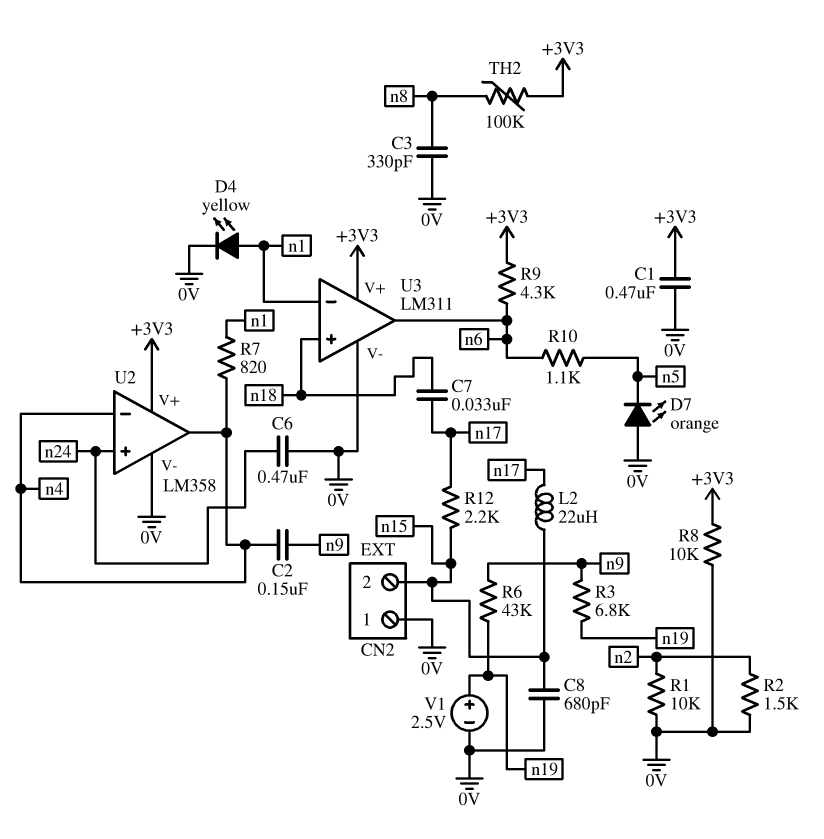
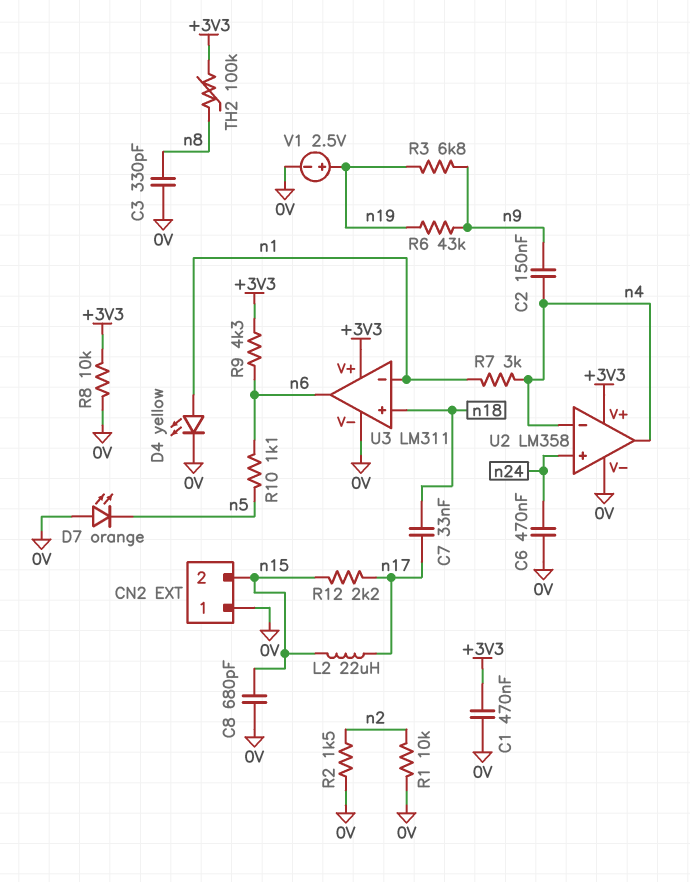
R7: 820 (n1, n4) -> 3k (n1, n4)

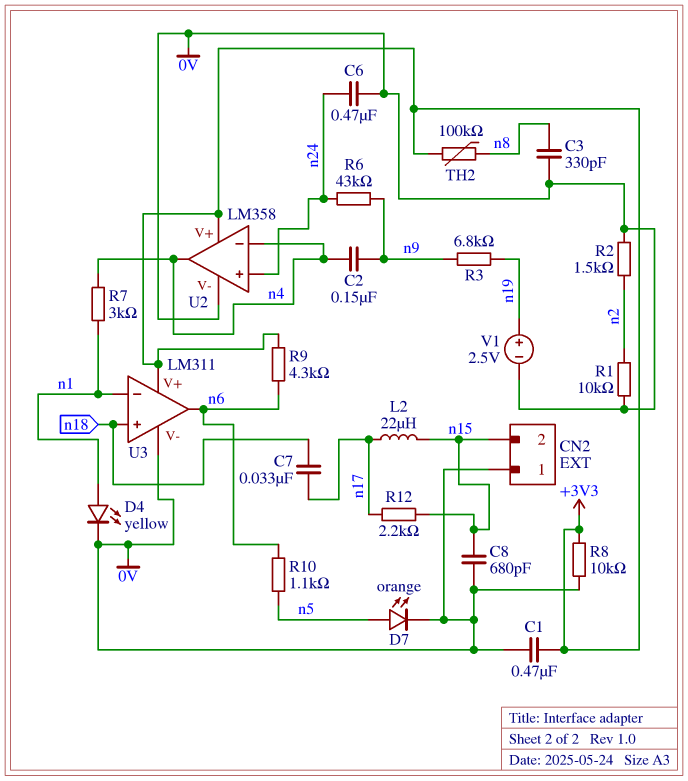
D7: LED orange (A 0V, K n5) -> LED orange (A n5, K 0V)
R6: 43k (n9, n19) -> 43k (n9, n24)

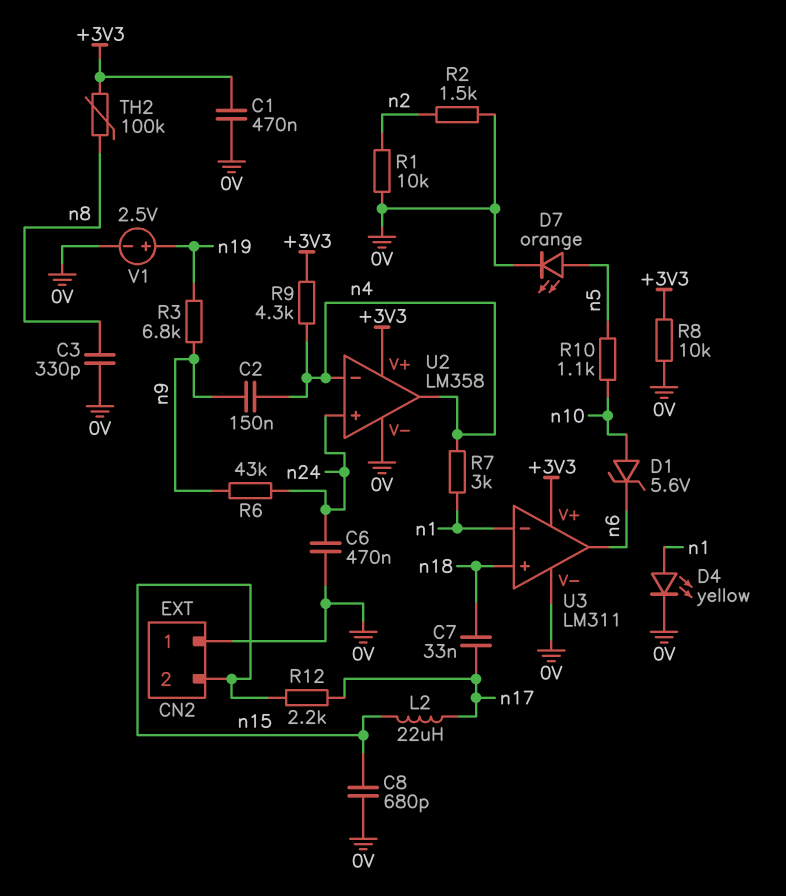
D1: none -> zener 5.6V (A n10, K n6)
R9: 4.3k (+3V3, n6) -> 4.3k (+3V3, n4)
R10: 1.1k (n5, n6) -> 1.1k (n5, n10)

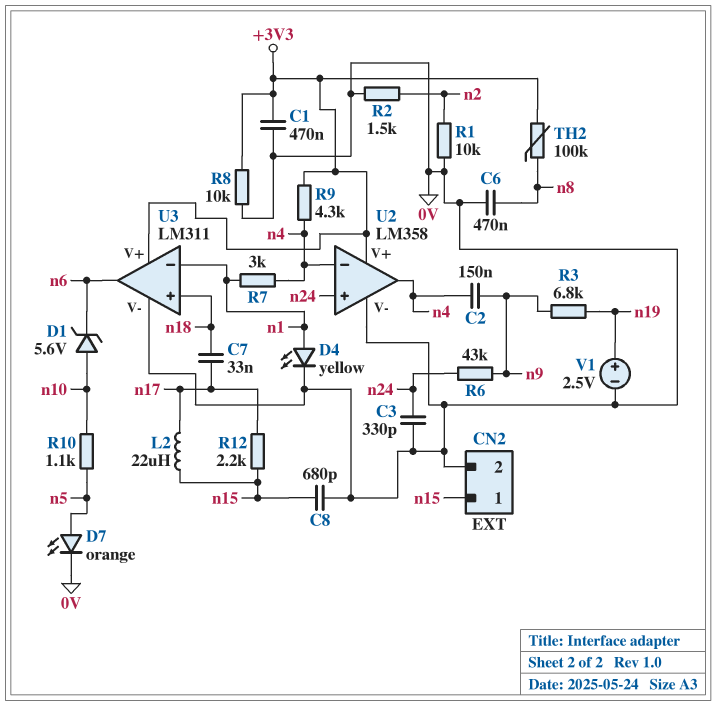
C3: 330pF (0V, n8) -> 330pF (0V, n24)
C6: 470nF (0V, n24) -> 470nF (0V, n8)
CN2 pin 1: 0V -> n15
CN2 pin 2: n15 -> 0V

